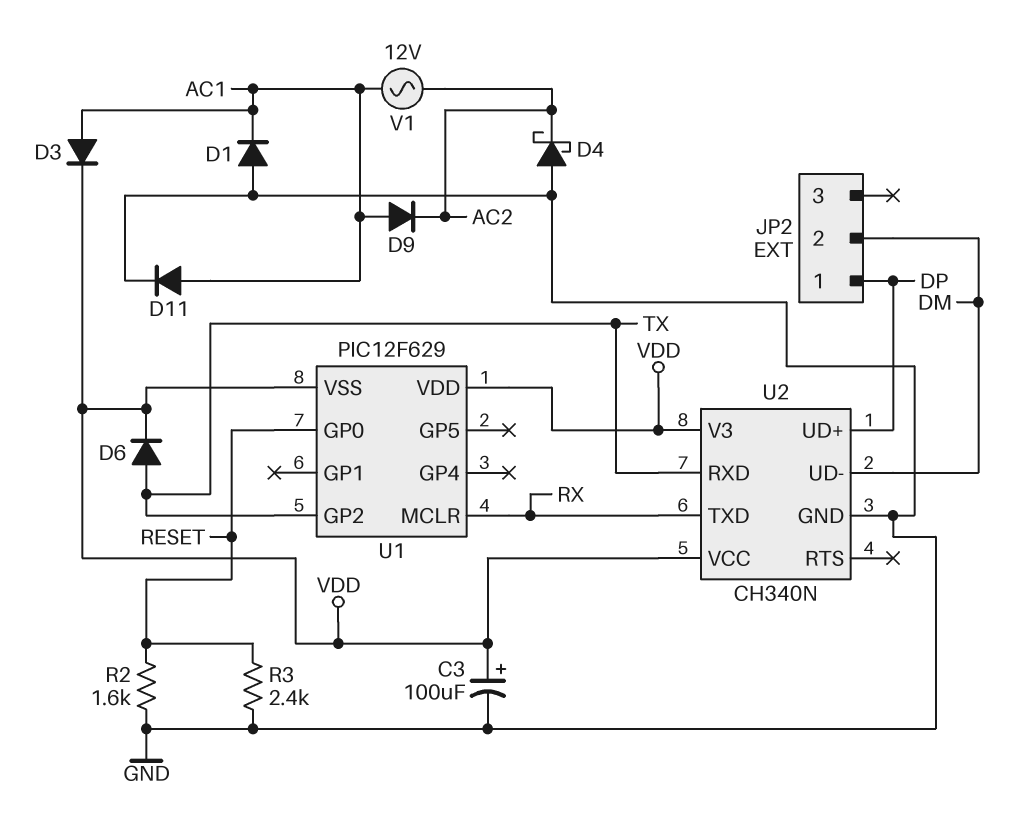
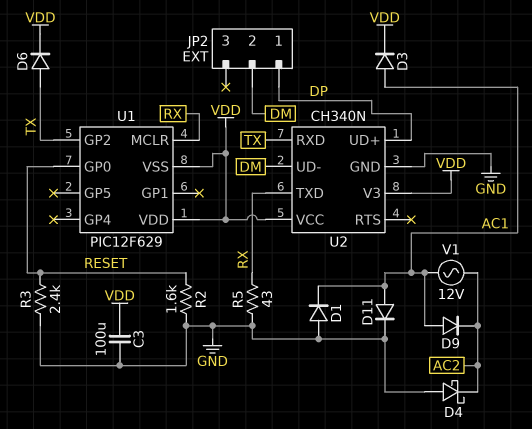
C3: 100uF (plus VDD, minus GND) -> 100uF (GND, VDD)
R5: none -> 43 (GND, RX)

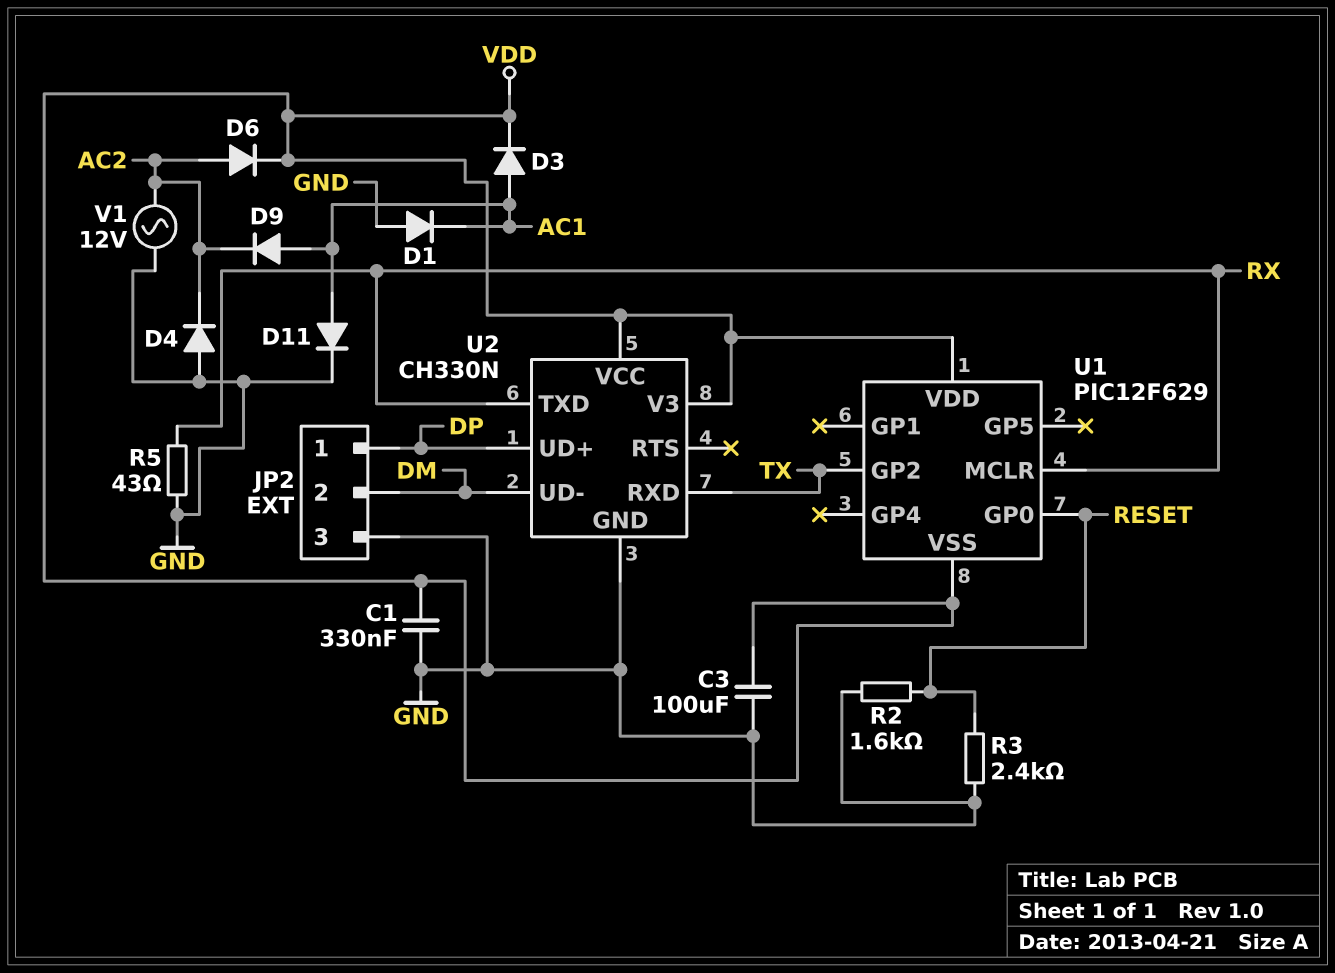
C1: none -> 330nF (GND, VDD)
D4: schottky (A GND, K AC2) -> diode (A GND, K AC2)
D6: diode (A TX, K VDD) -> diode (A AC2, K VDD)
JP2 pin 3: none -> GND
U2: CH340N -> CH330N
V1: AC 12V (AC1, AC2) -> AC 12V (AC2, GND)

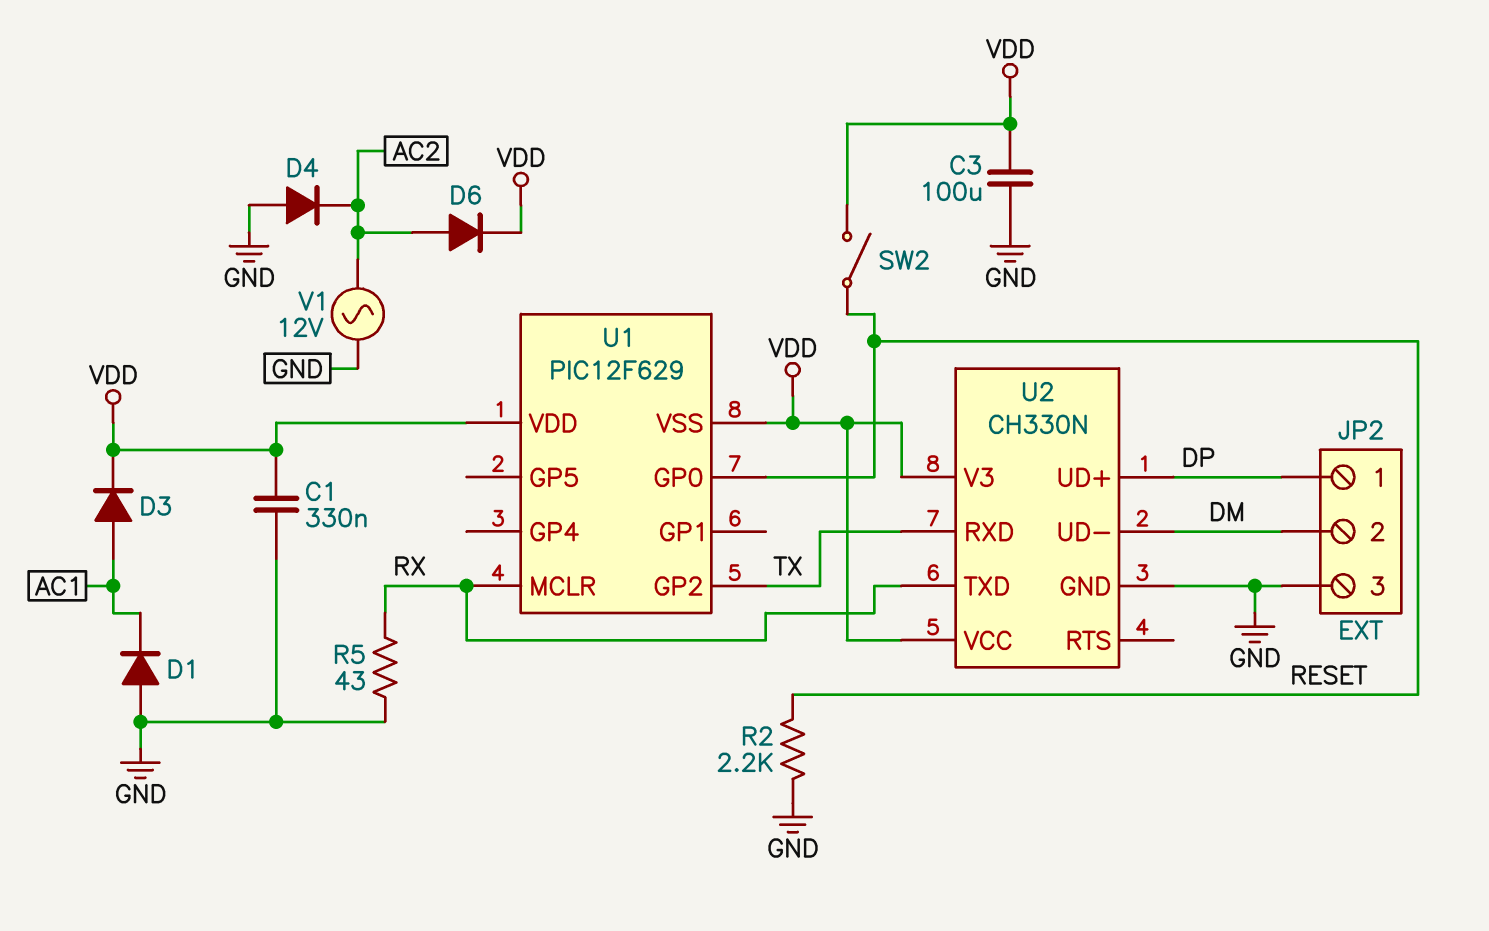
D9: diode (A AC1, K AC2) -> none
D11: diode (A AC1, K GND) -> none
R2: 1.6k (GND, RESET) -> 2.2k (GND, RESET)
R3: 2.4k (GND, RESET) -> none
SW2: none -> switch (RESET, VDD)

